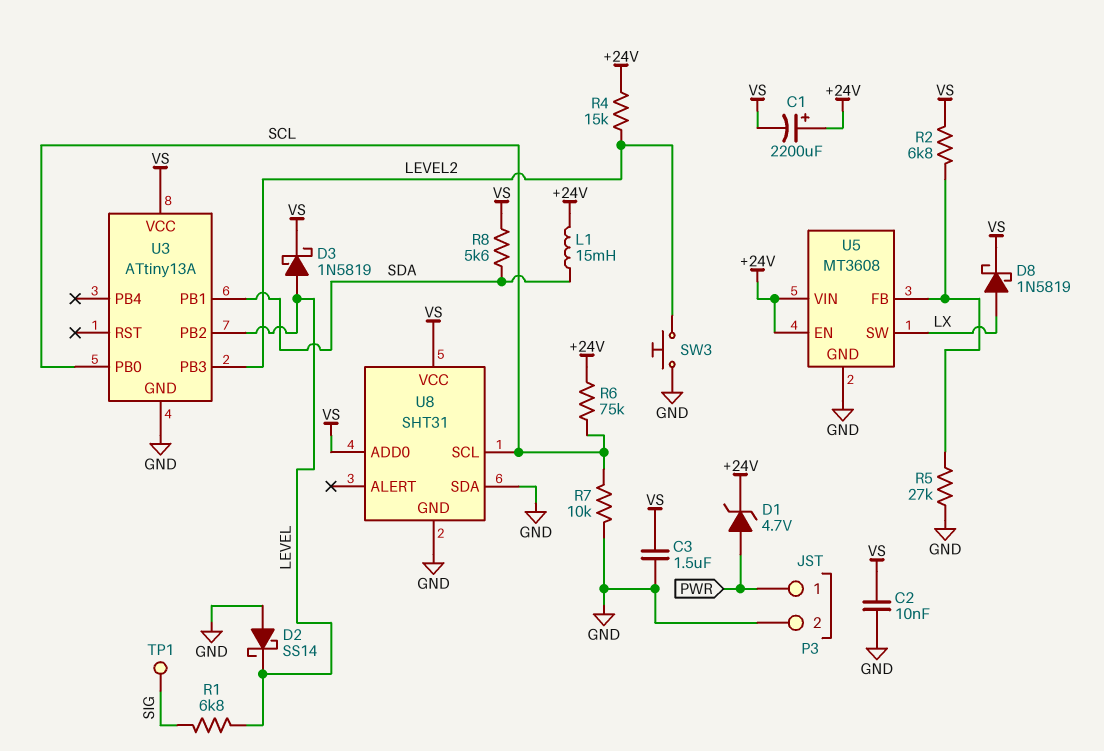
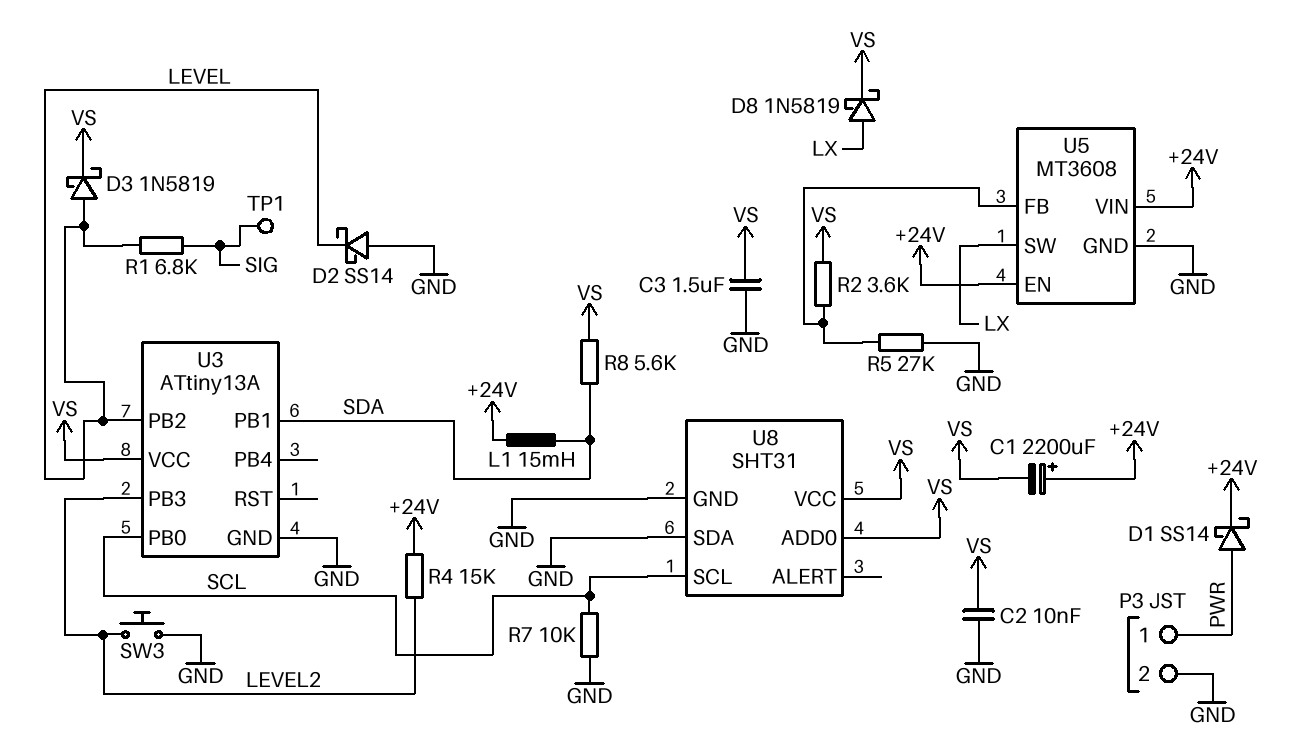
D1: zener 4.7V (A PWR, K +24V) -> schottky SS14 (A PWR, K +24V)
R2: 6.8k (U5/FB, VS) -> 3.6k (U5/FB, VS)
R6: 75k (+24V, SCL) -> none

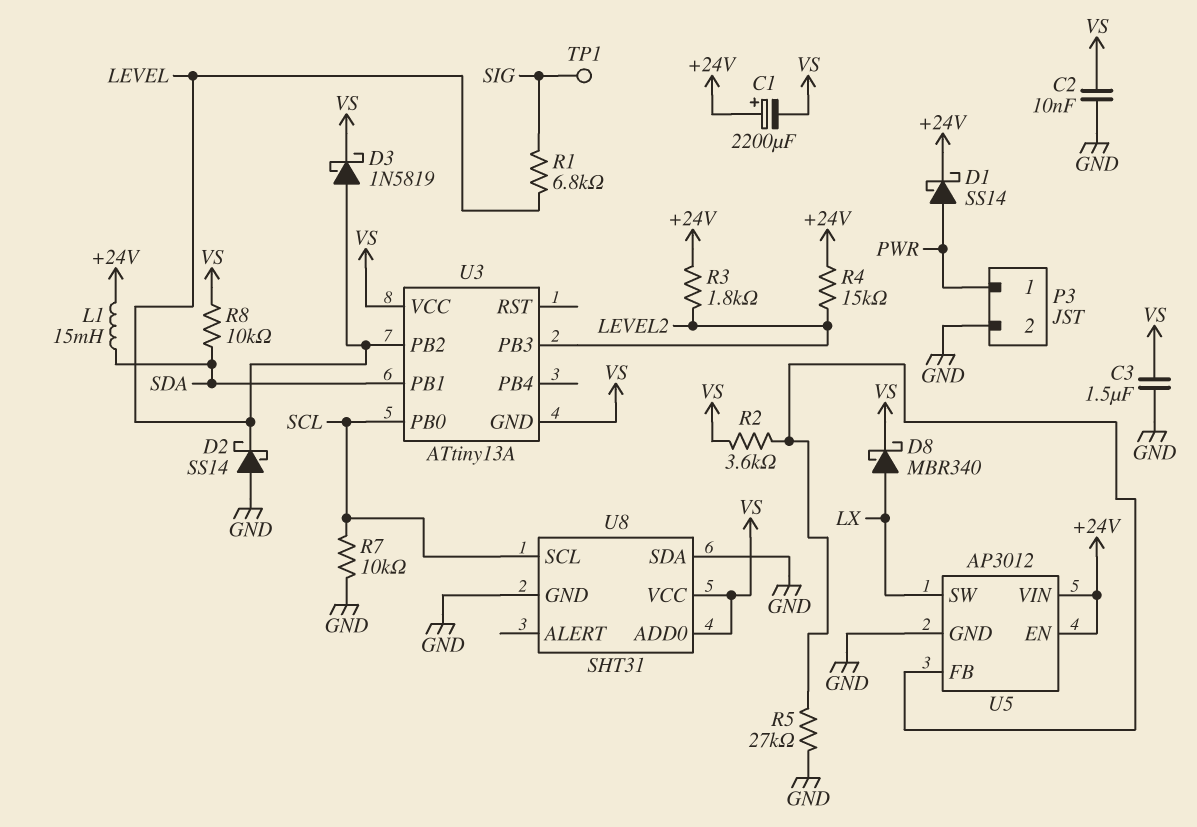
D8: schottky 1N5819 (A LX, K VS) -> schottky MBR340 (A LX, K VS)
R3: none -> 1.8k (+24V, LEVEL2)
R8: 5.6k (SDA, VS) -> 10k (SDA, VS)
SW3: button (GND, LEVEL2) -> none
U3 pin GND: GND -> VS
U5: MT3608 -> AP3012

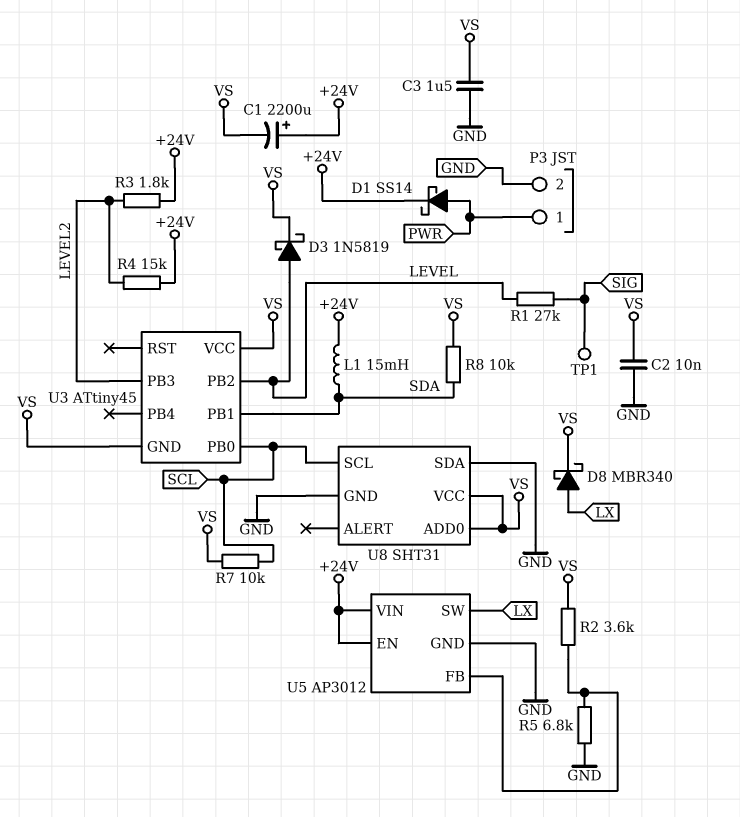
D2: schottky SS14 (A GND, K LEVEL) -> none
R1: 6.8k (LEVEL, SIG) -> 27k (LEVEL, SIG)
R5: 27k (GND, U5/FB) -> 6.8k (GND, U5/FB)
R7: 10k (GND, SCL) -> 10k (SCL, VS)
U3: ATtiny13A -> ATtiny45

